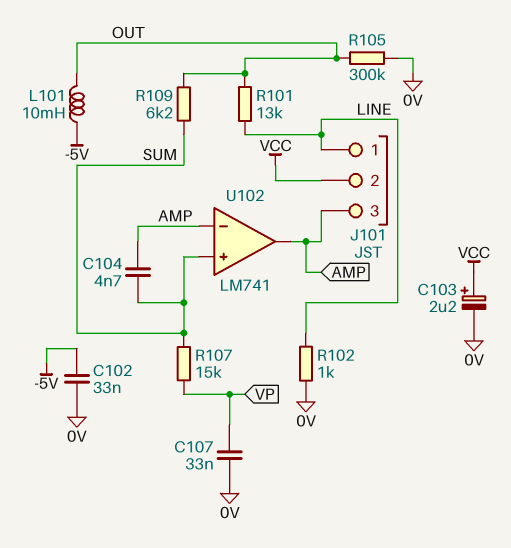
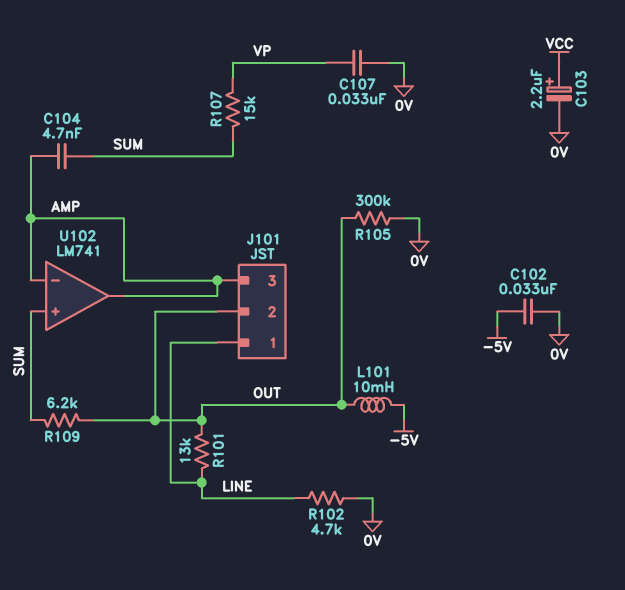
J101 pin 2: VCC -> OUT
R102: 1k (0V, LINE) -> 4.7k (0V, LINE)

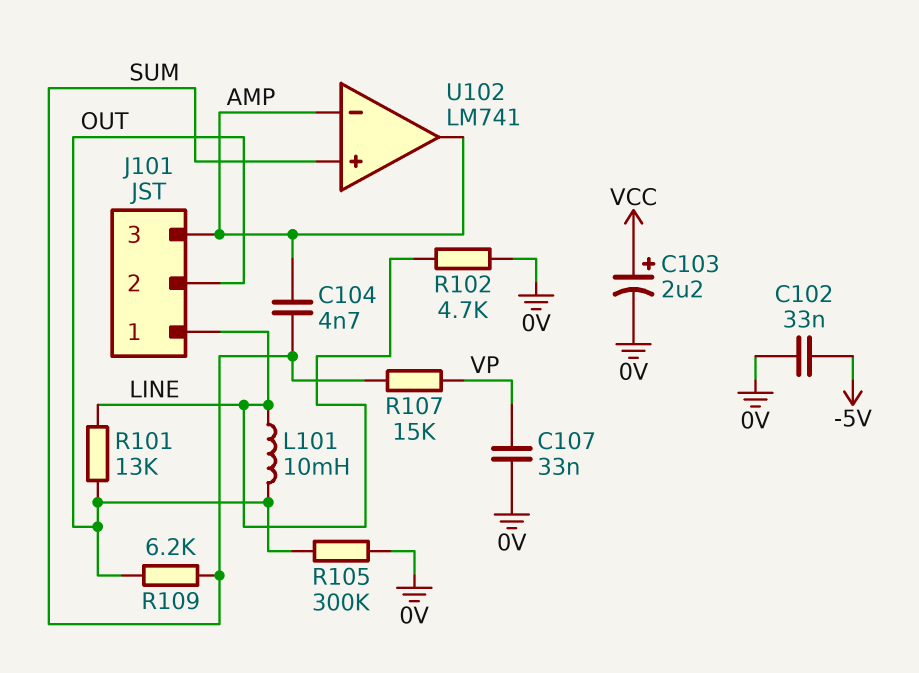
L101: 10mH (-5V, OUT) -> 10mH (LINE, OUT)

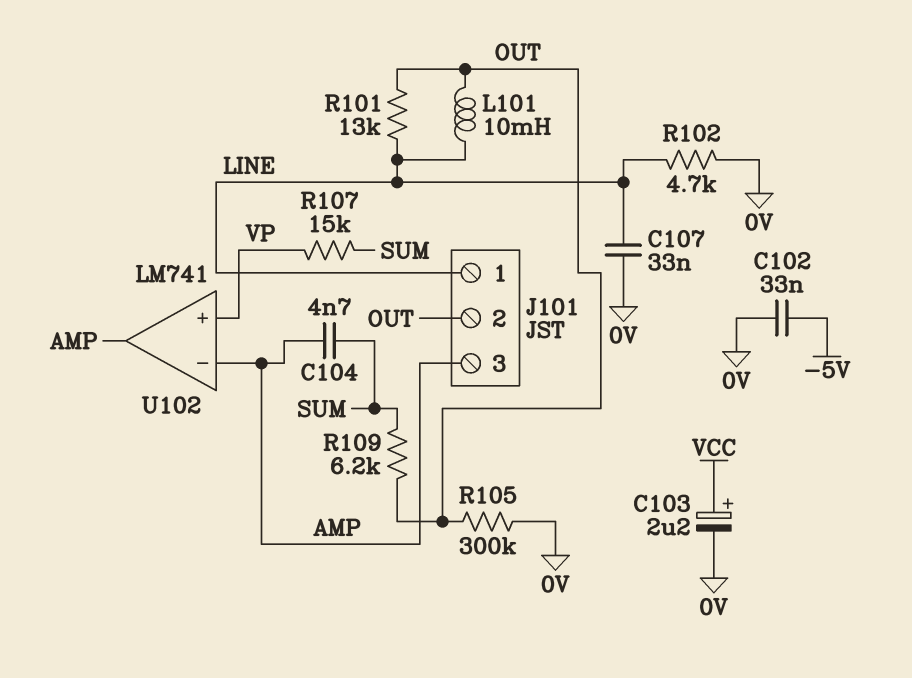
C107: 33nF (0V, VP) -> 33nF (0V, LINE)
U102 pin in+: SUM -> VP

